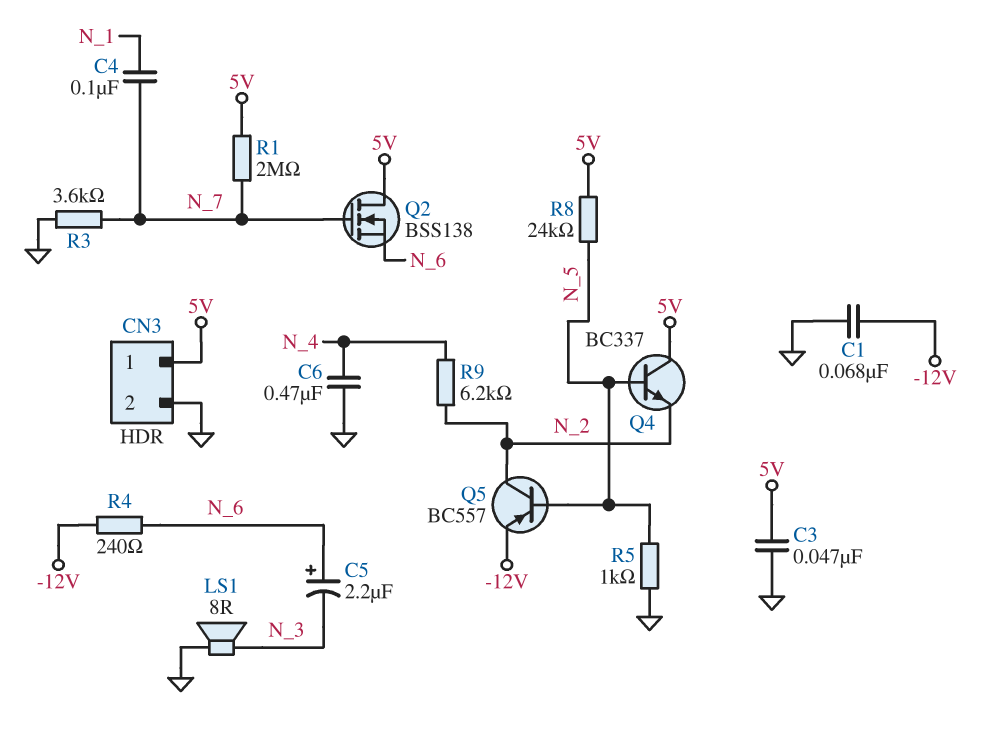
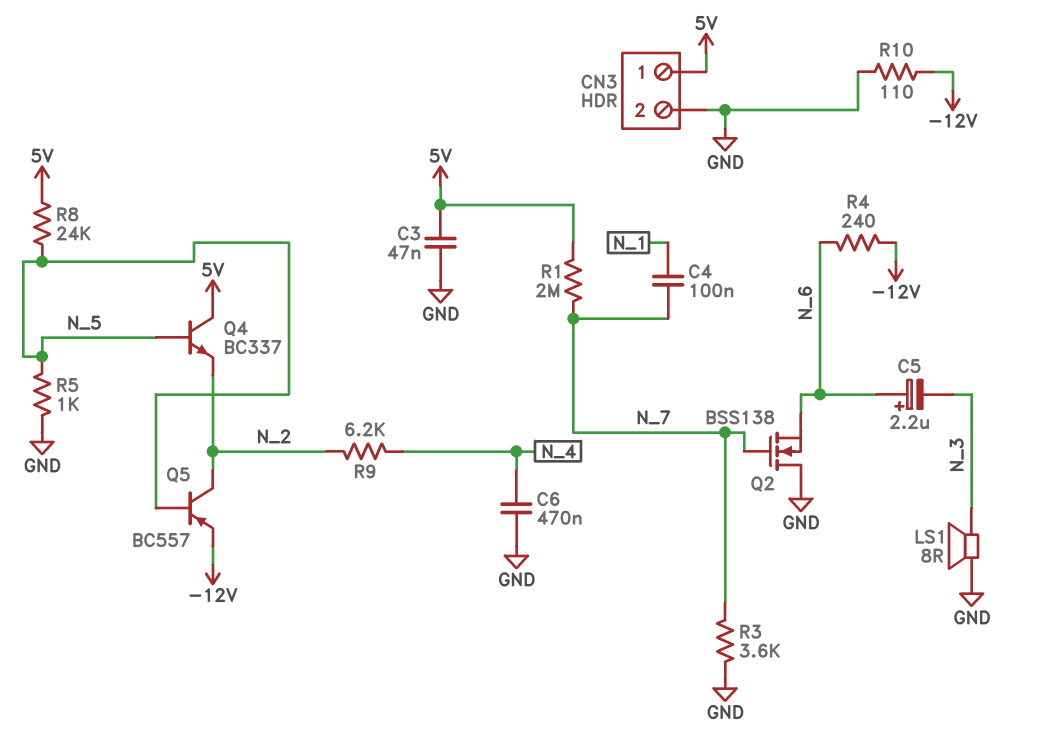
C1: 68nF (-12V, GND) -> none
Q2: NMOS BSS138 (G N_7, D 5V, S N_6) -> NMOS BSS138 (G N_7, D GND, S N_6)
R10: none -> 110 (-12V, GND)

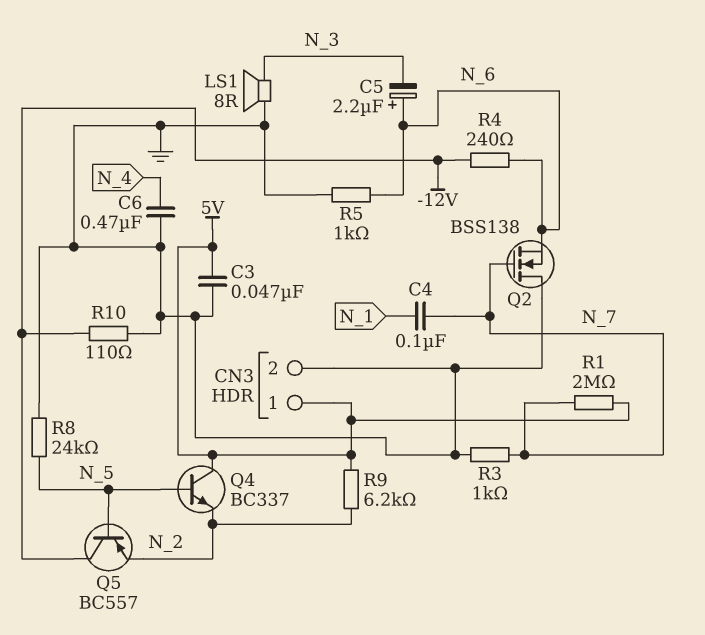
Q5: PNP BC557 (B N_5, C N_2, E -12V) -> PNP BC557 (B N_5, C -12V, E N_2)
R3: 3.6k (GND, N_7) -> 1k (GND, N_7)
R5: 1k (GND, N_5) -> 1k (GND, N_6)
R8: 24k (5V, N_5) -> 24k (GND, N_5)
R9: 6.2k (N_2, N_4) -> 6.2k (5V, N_2)

